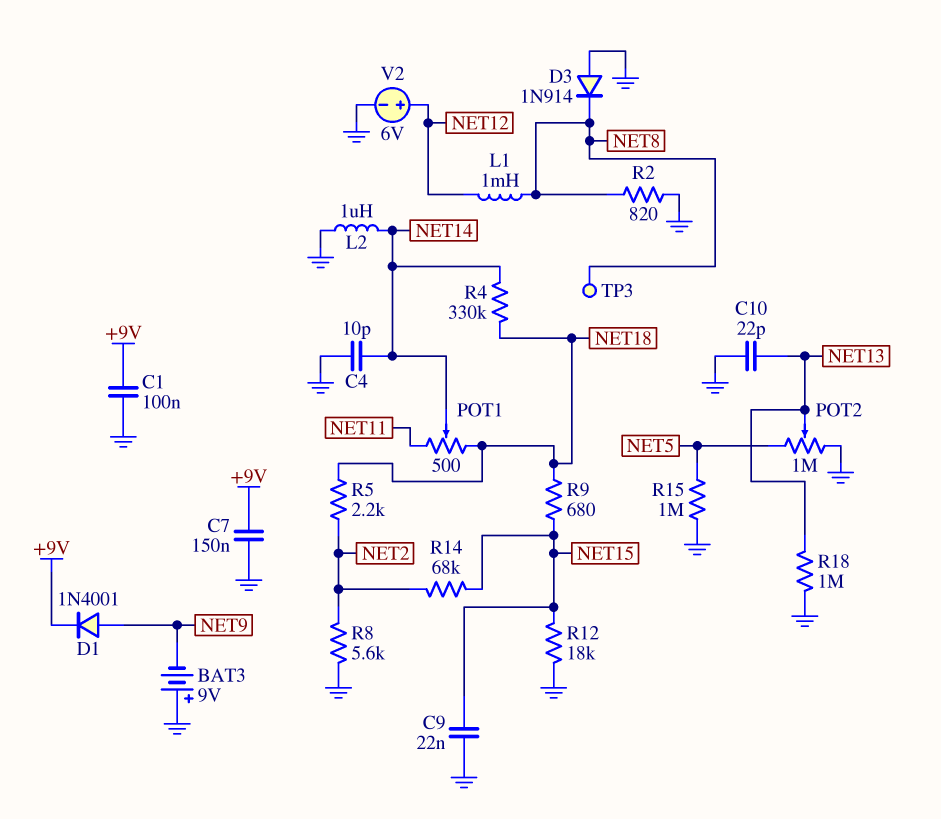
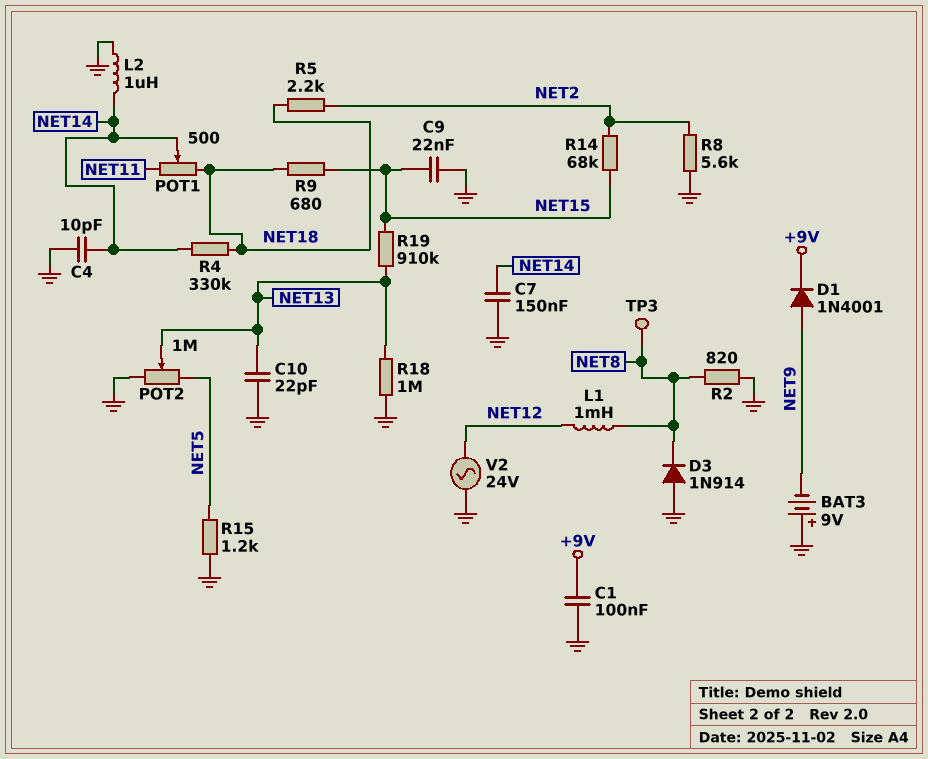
C7: 150nF (+9V, GND) -> 150nF (GND, NET14)
R12: 18k (GND, NET15) -> none
R15: 1M (GND, NET5) -> 1.2k (GND, NET5)
R19: none -> 910k (NET13, NET15)
V2: 6V (plus NET12, minus GND) -> AC 24V (GND, NET12)

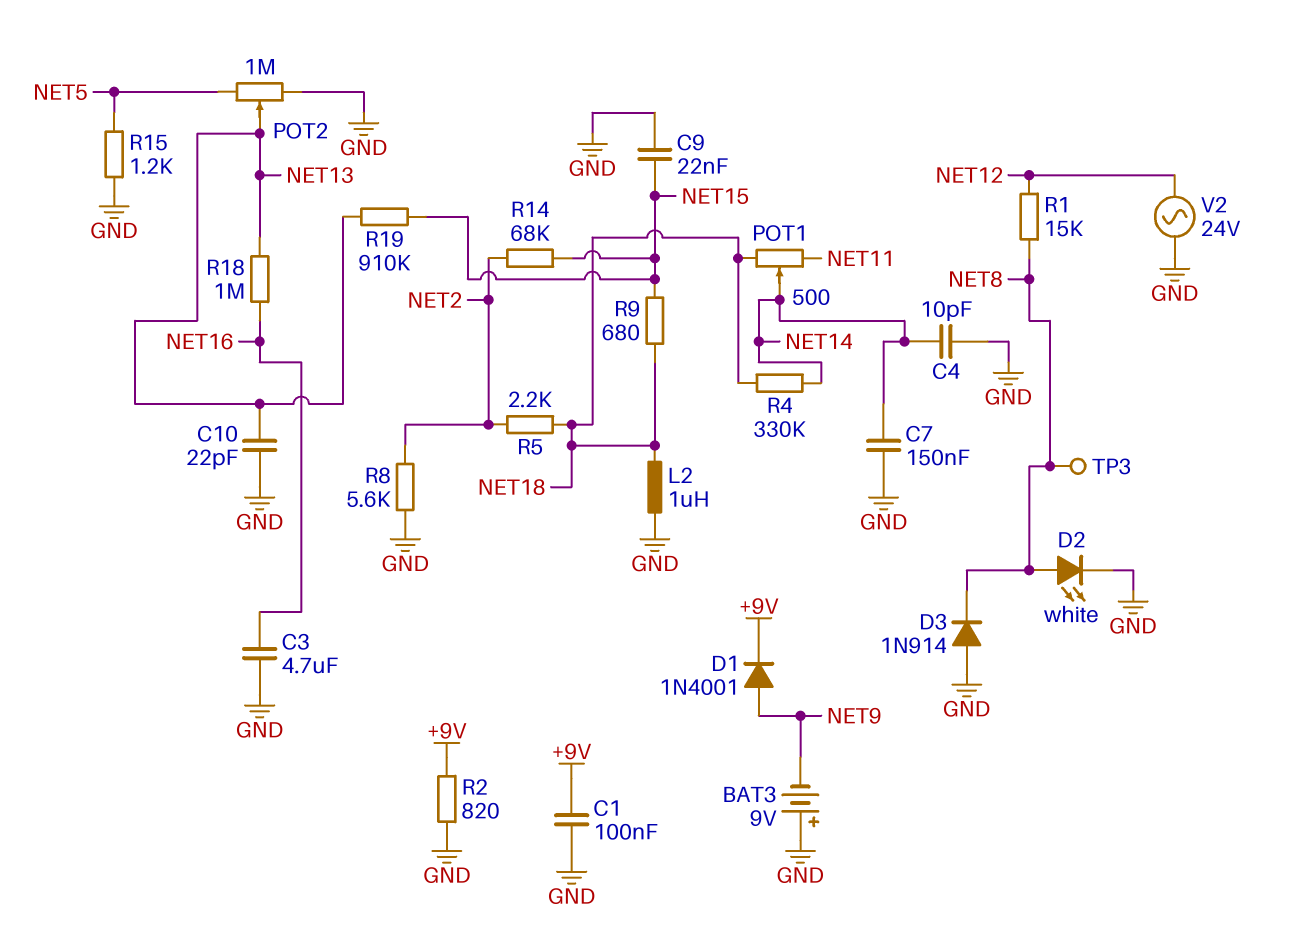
C3: none -> 4.7uF (GND, NET16)
D2: none -> LED white (A NET8, K GND)
L1: 1mH (NET8, NET12) -> none
L2: 1uH (GND, NET14) -> 1uH (GND, NET18)
R1: none -> 15k (NET8, NET12)
R2: 820 (GND, NET8) -> 820 (+9V, GND)
R18: 1M (GND, NET13) -> 1M (NET13, NET16)

